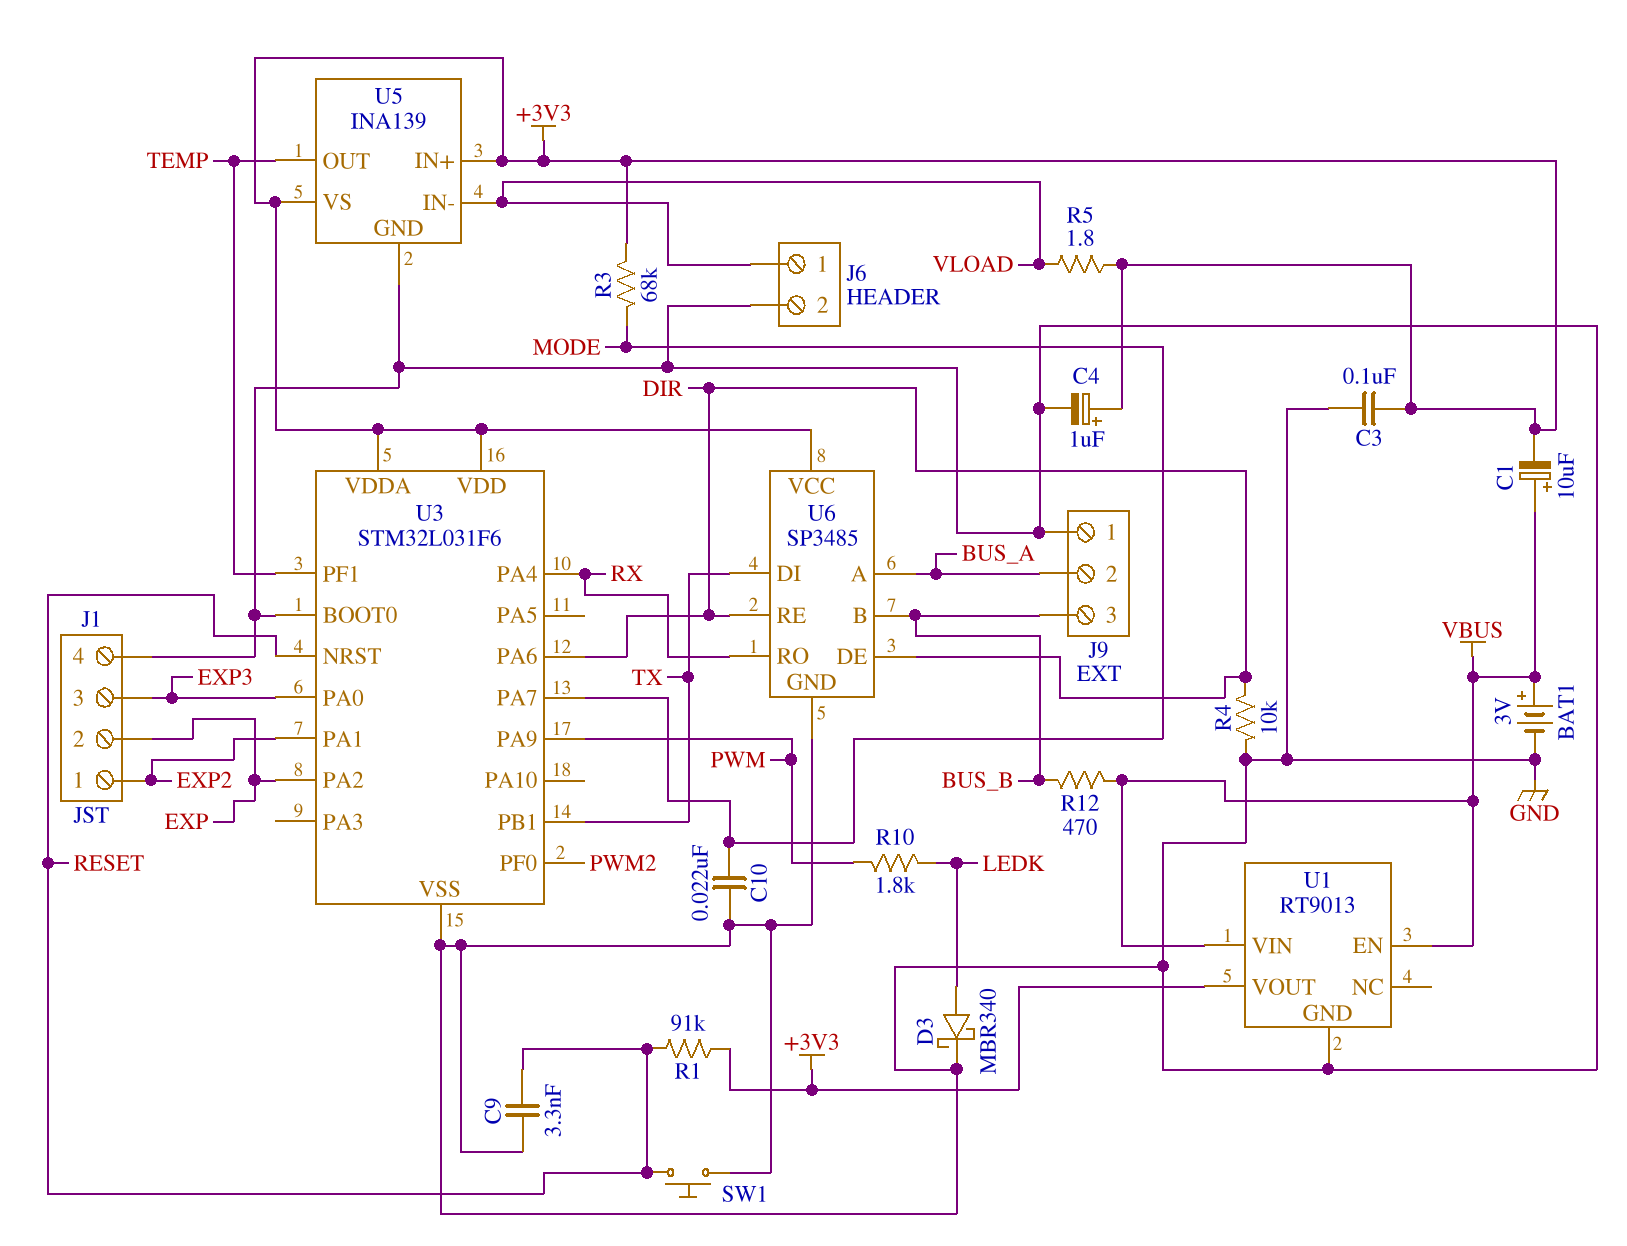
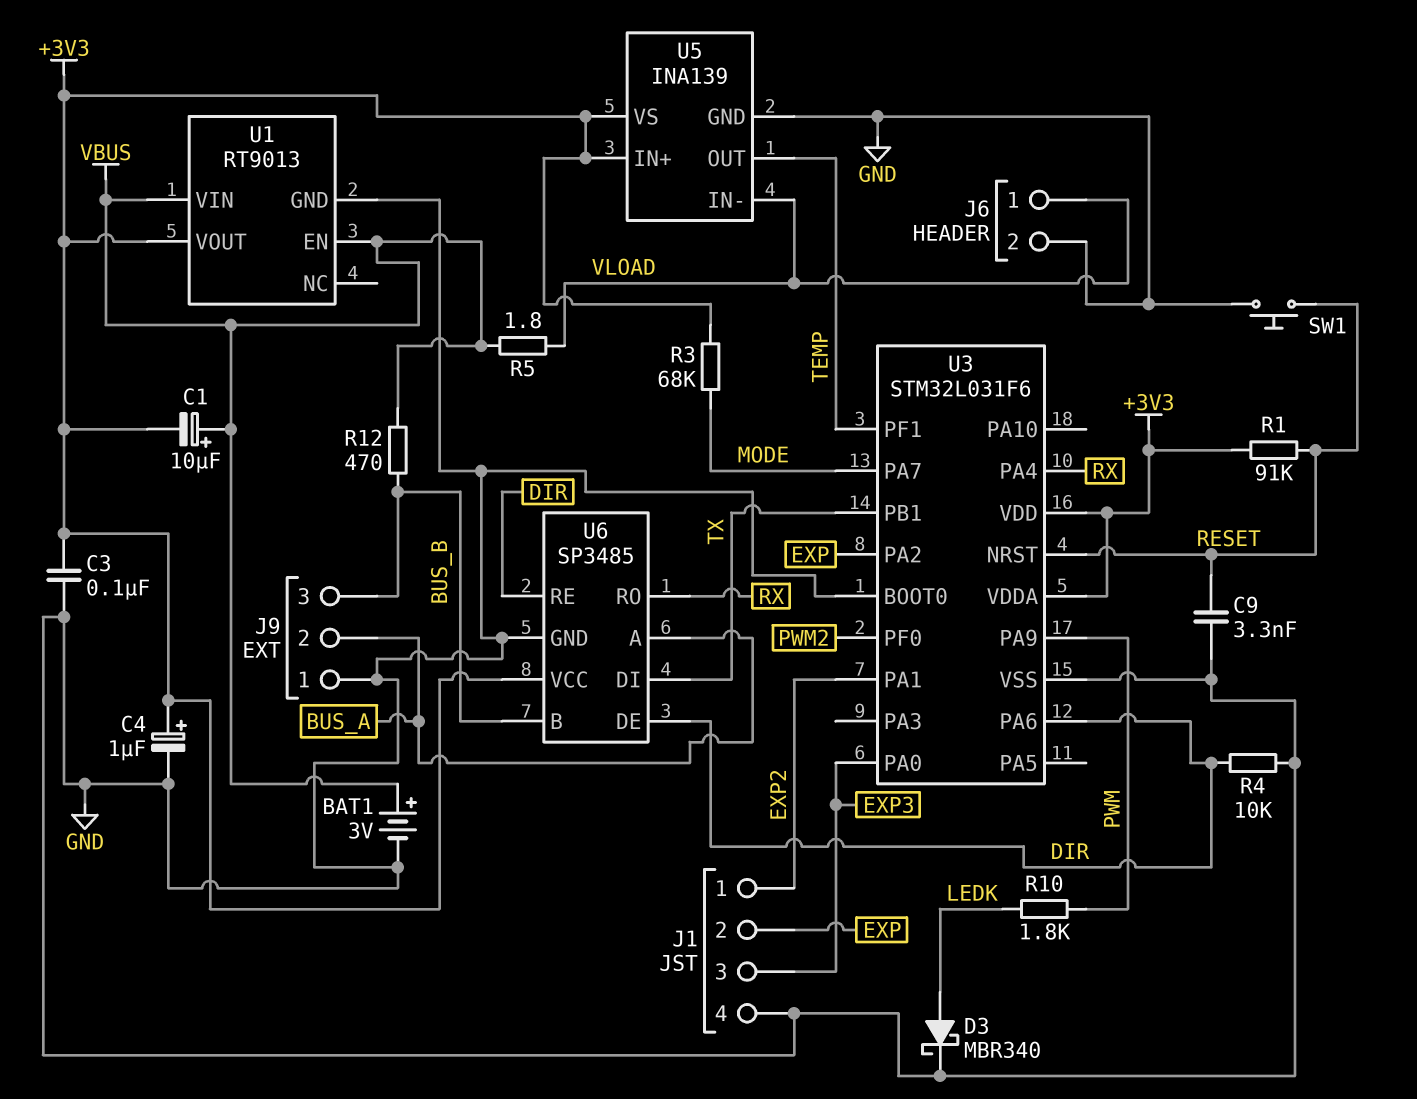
C10: 22nF (GND, MODE) -> none
R5: 1.8 (+3V3, VLOAD) -> 1.8 (VBUS, VLOAD)

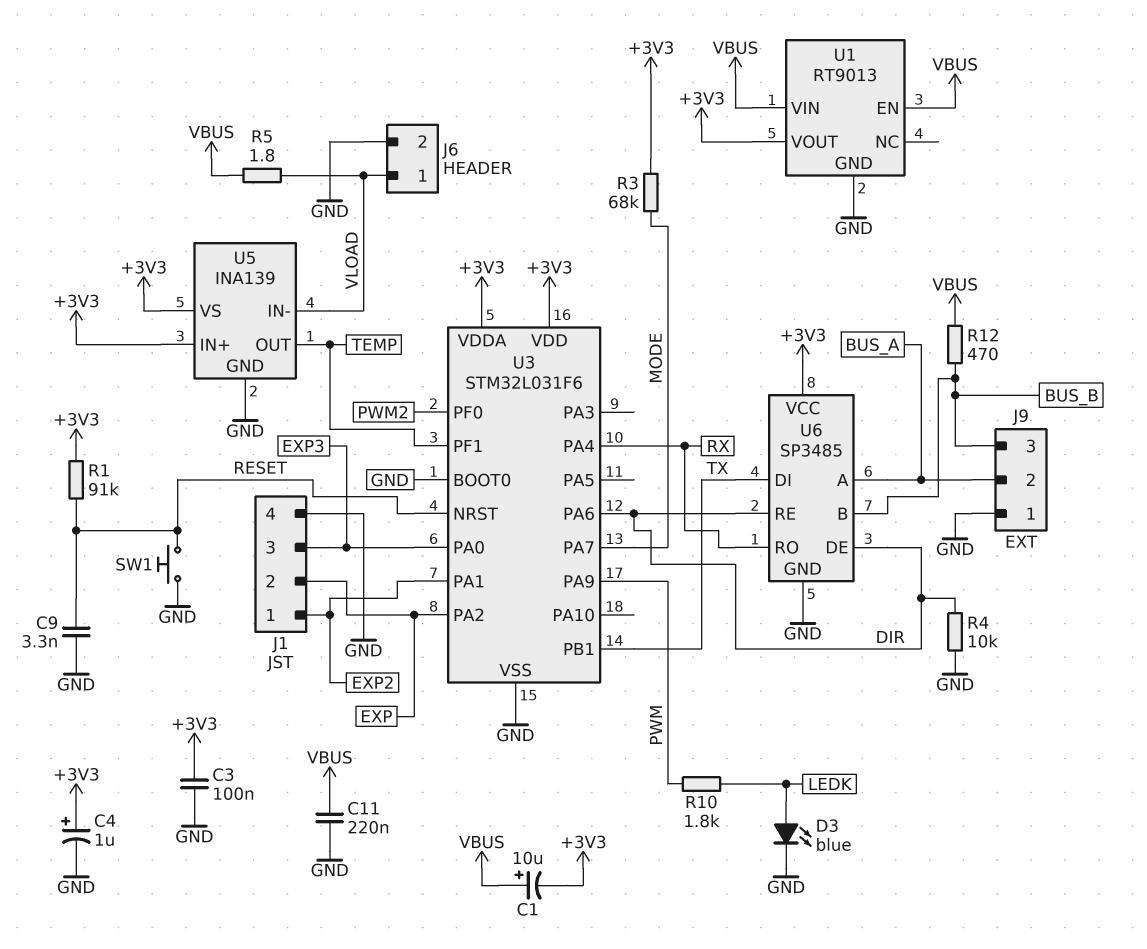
BAT1: 3V (plus VBUS, minus GND) -> none
C11: none -> 220nF (GND, VBUS)
D3: schottky MBR340 (A LEDK, K GND) -> LED blue (A LEDK, K GND)

